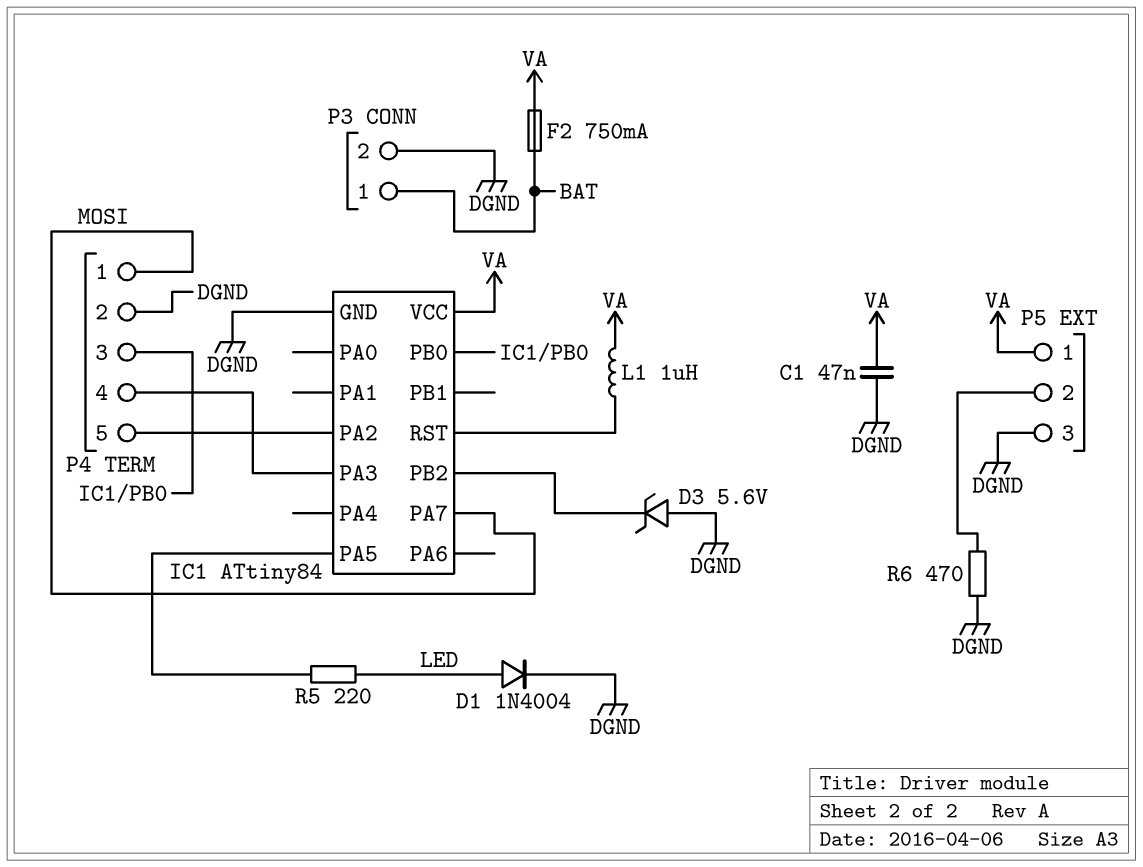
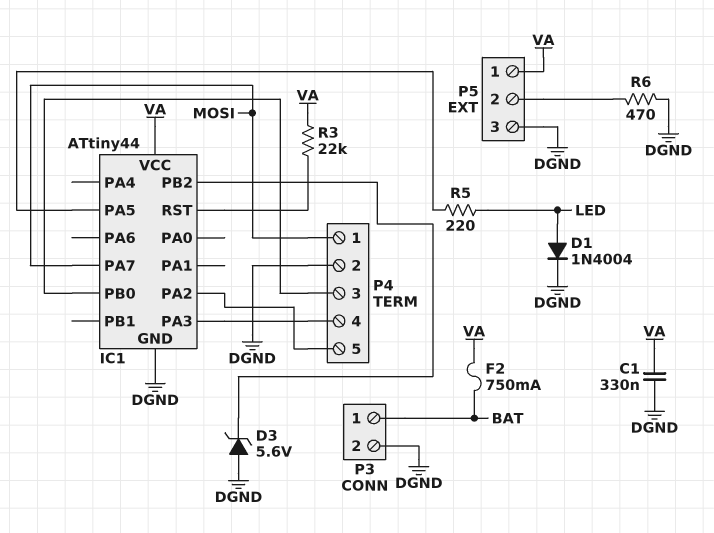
C1: 47nF (DGND, VA) -> 330nF (DGND, VA)
IC1: ATtiny84 -> ATtiny44
L1: 1uH (IC1/RST, VA) -> none
R3: none -> 22k (IC1/RST, VA)

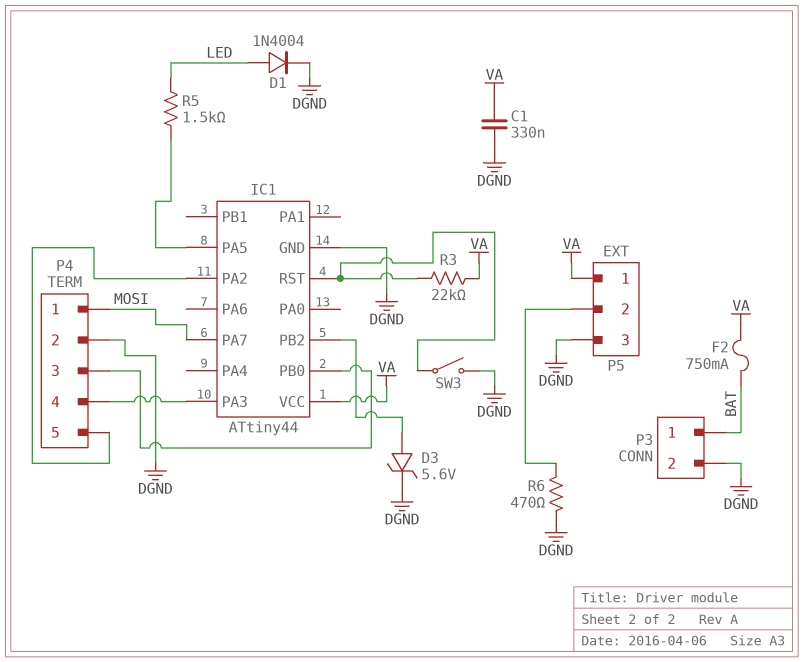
D3: zener 5.6V (A DGND, K IC1/PB2) -> zener 5.6V (A IC1/PB2, K DGND)
R5: 220 (IC1/PA5, LED) -> 1.5k (IC1/PA5, LED)
SW3: none -> switch (DGND, IC1/RST)

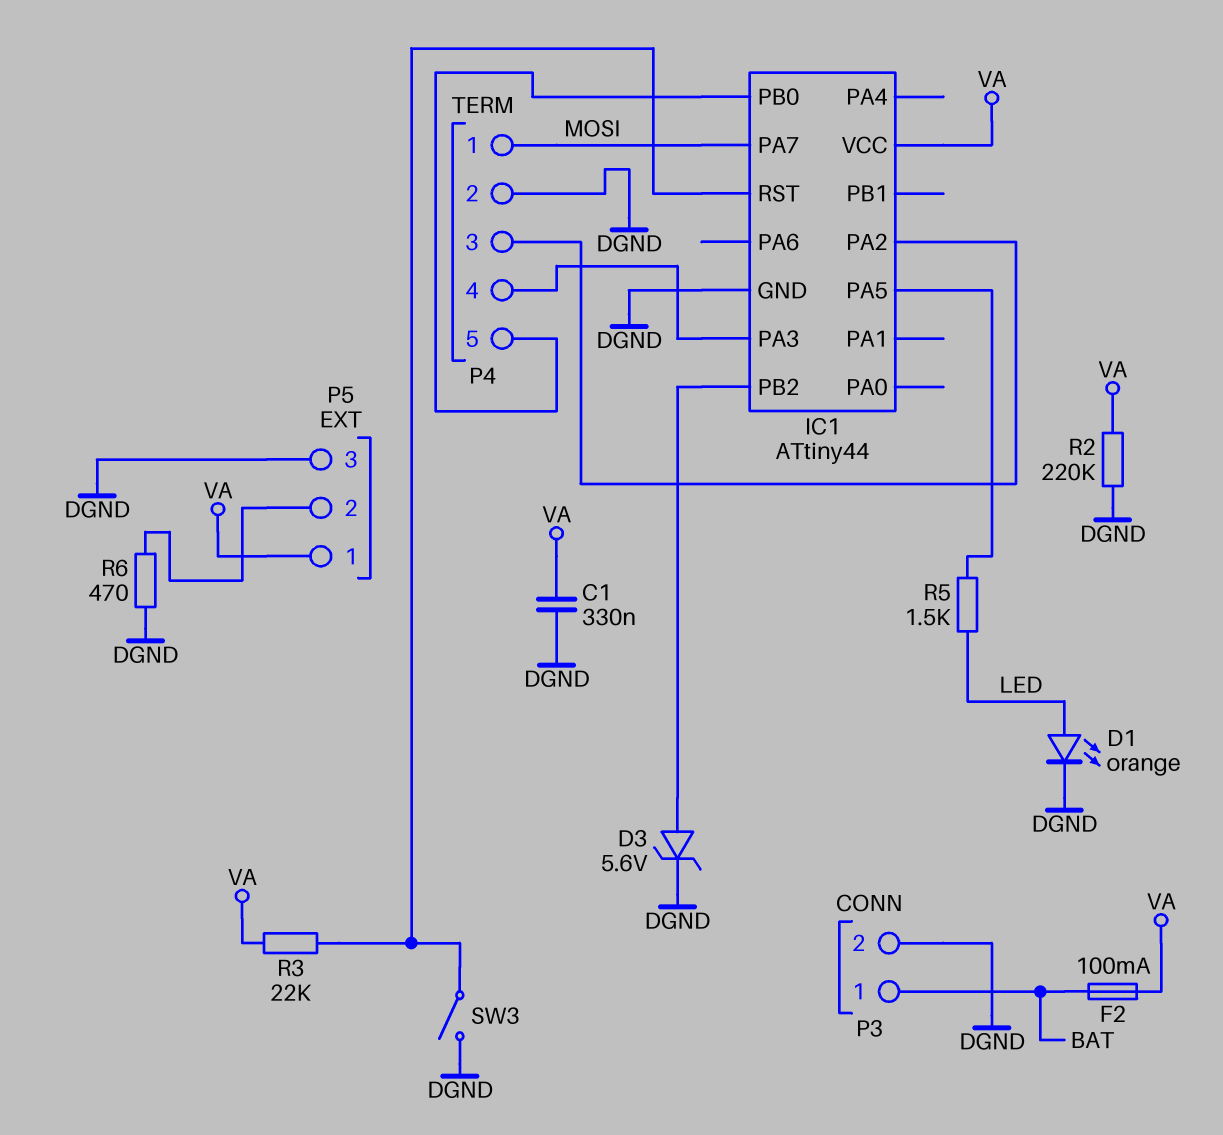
D1: diode 1N4004 (A LED, K DGND) -> LED orange (A LED, K DGND)
F2: 750mA (BAT, VA) -> 100mA (BAT, VA)
P4 pin 3: IC1/PB0 -> IC1/PA2
P4 pin 5: IC1/PA2 -> IC1/PB0
R2: none -> 220k (DGND, VA)

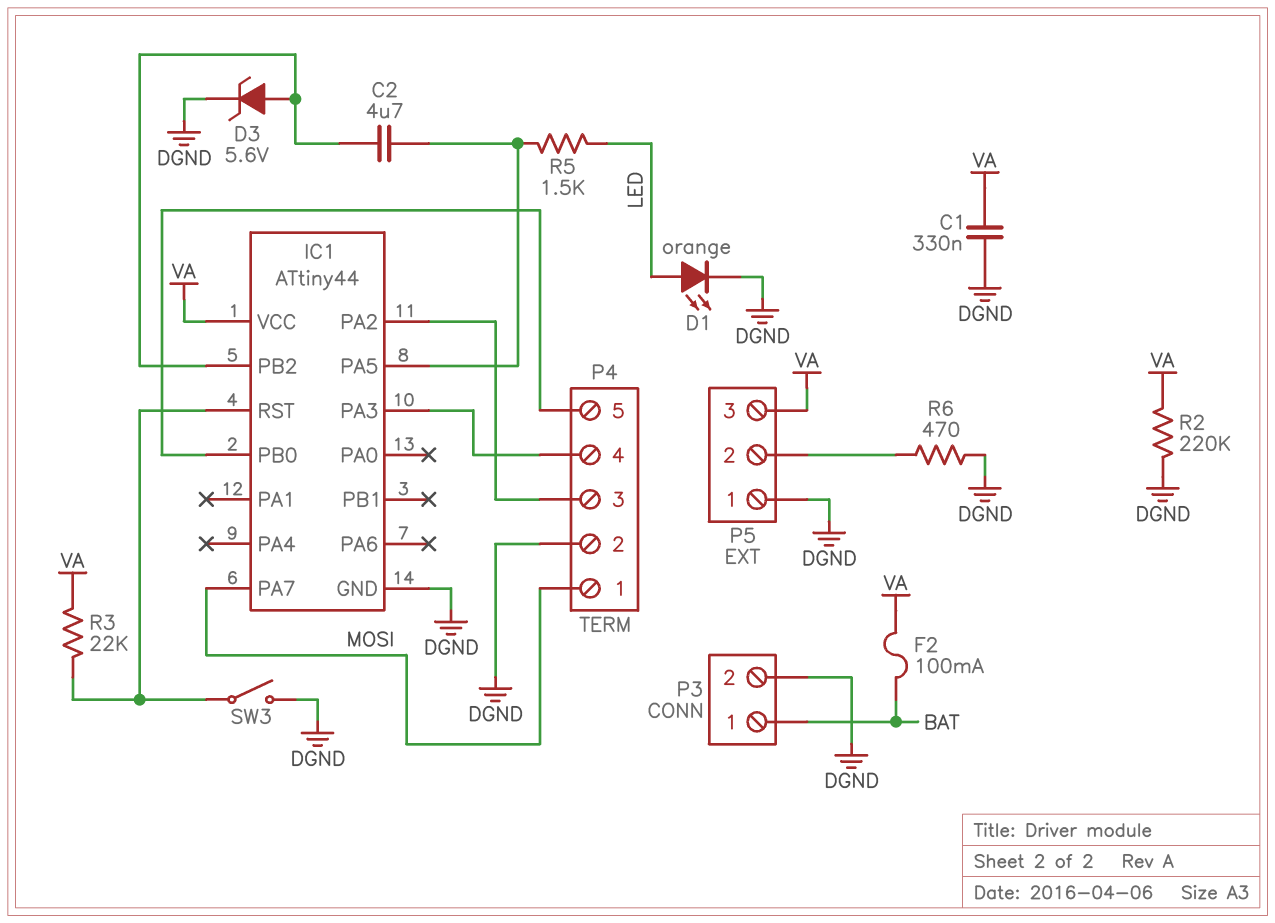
C2: none -> 4.7uF (IC1/PA5, IC1/PB2)
P5 pin 1: VA -> DGND
P5 pin 3: DGND -> VA

